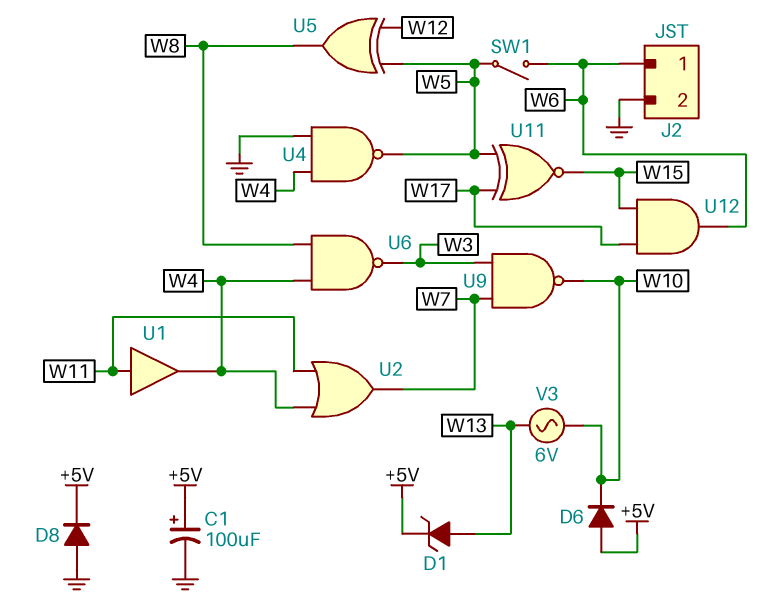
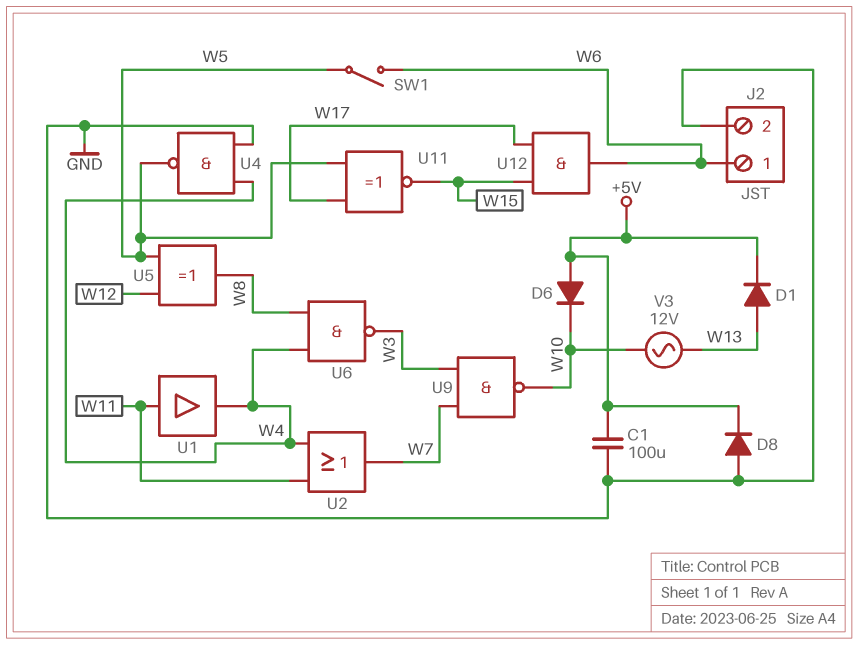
C1: 100uF (plus +5V, minus GND) -> 100uF (+5V, GND)
D1: zener (A W13, K +5V) -> diode (A W13, K +5V)
V3: AC 6V (W10, W13) -> AC 12V (W10, W13)

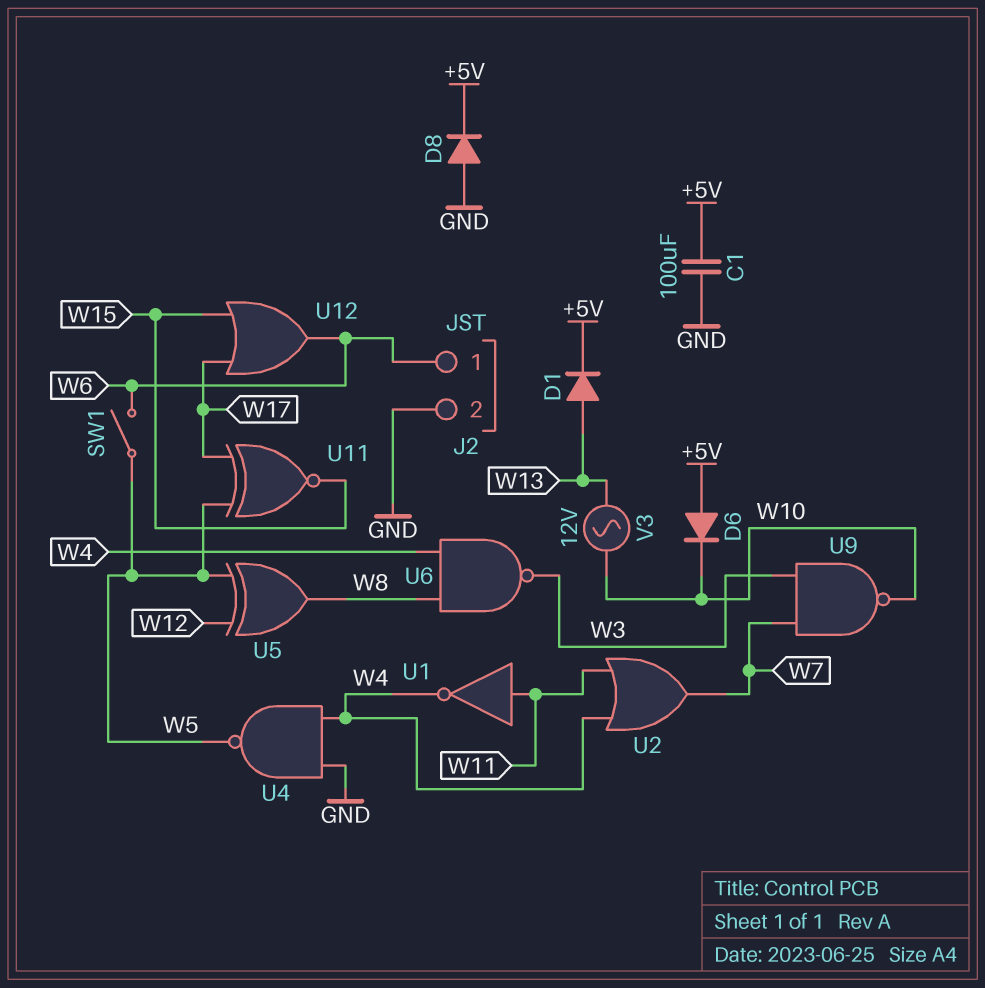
U1: buffer (in W11, out W4) -> NOT (in W11, out W4)
U12: AND (in W15, in W17, out W6) -> OR (in W15, in W17, out W6)

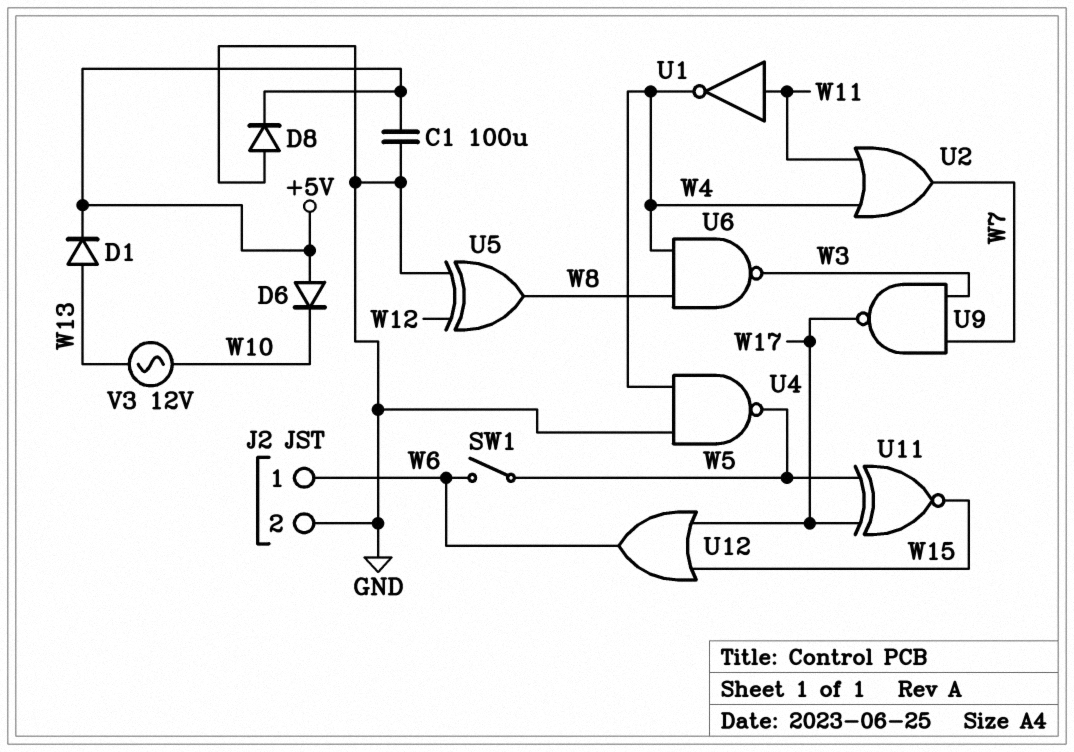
U5: XOR (in W5, in W12, out W8) -> XOR (in GND, in W12, out W8)
U9: NAND (in W3, in W7, out W10) -> NAND (in W3, in W7, out W17)

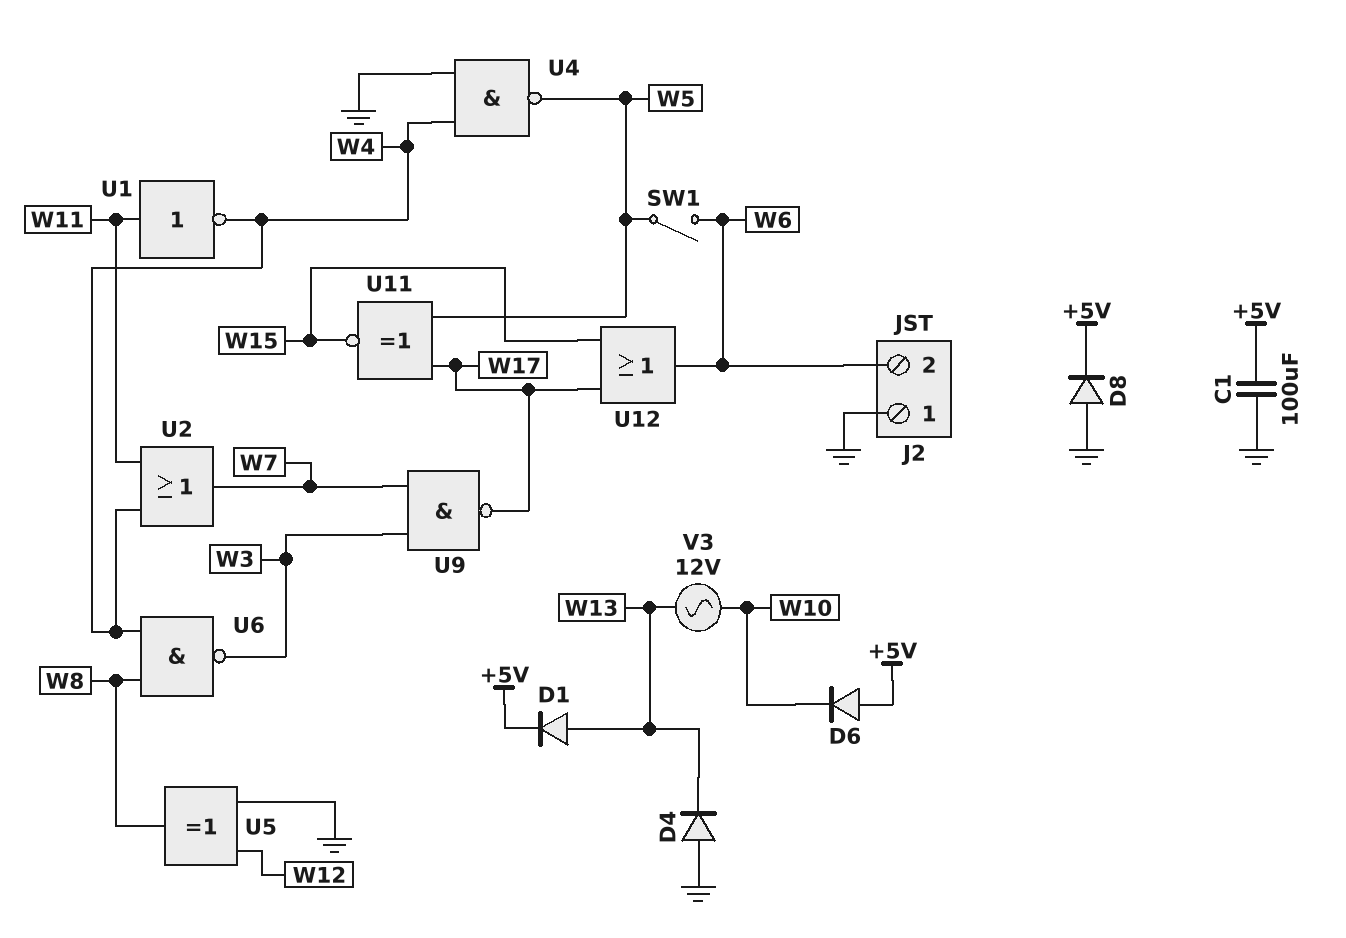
D4: none -> diode (A GND, K W13)
J2 pin 1: W6 -> GND
J2 pin 2: GND -> W6

